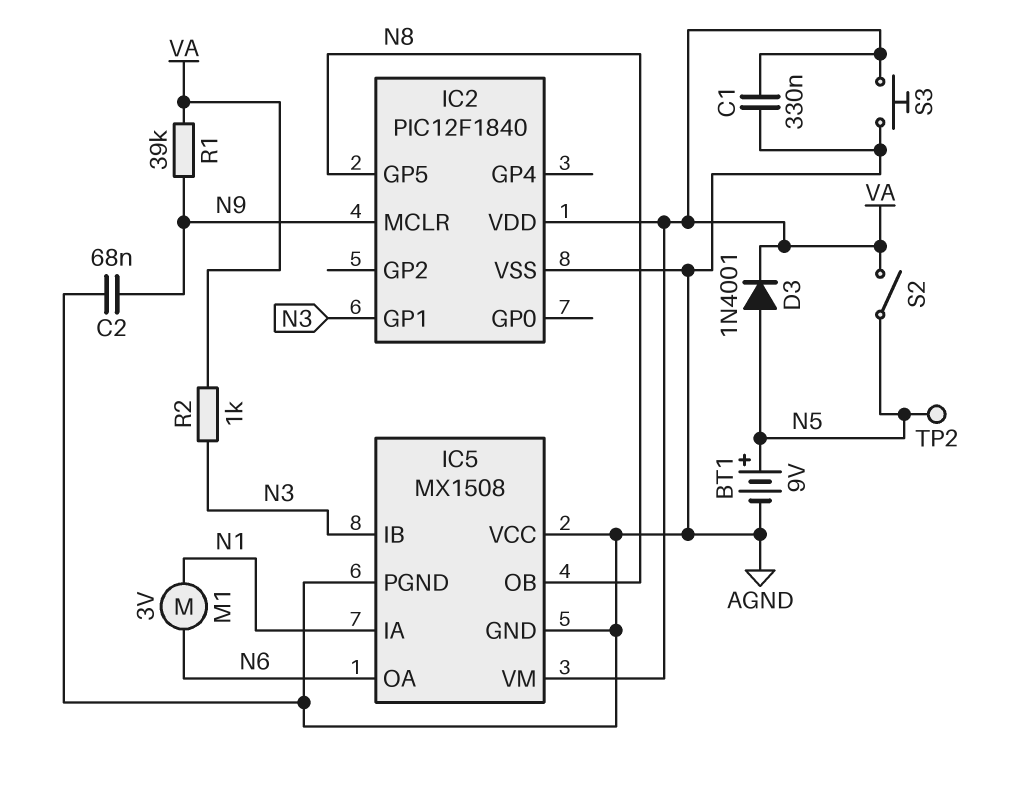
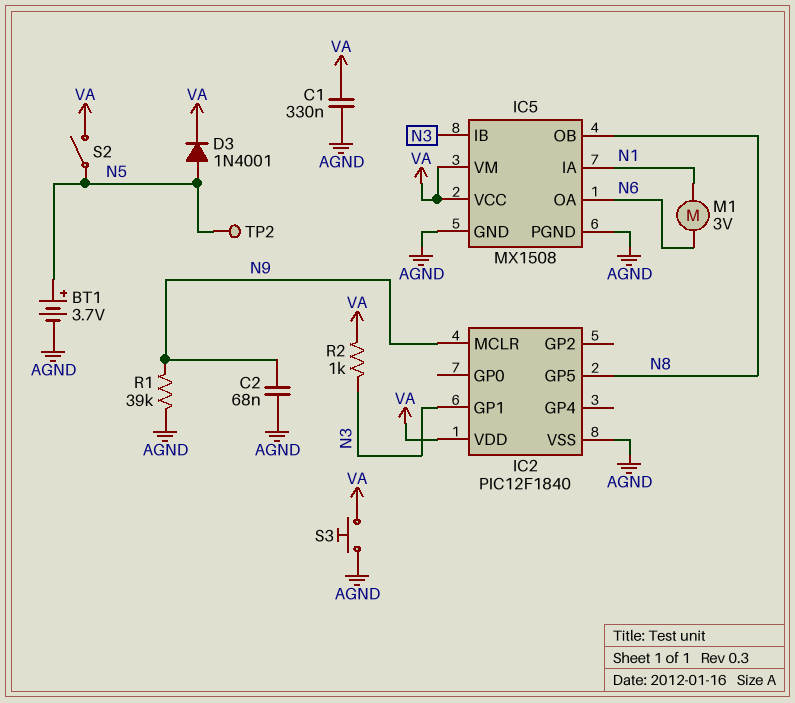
BT1: 9V (plus N5, minus AGND) -> 3.7V (plus N5, minus AGND)
IC5 pin VCC: AGND -> VA
R1: 39k (N9, VA) -> 39k (AGND, N9)

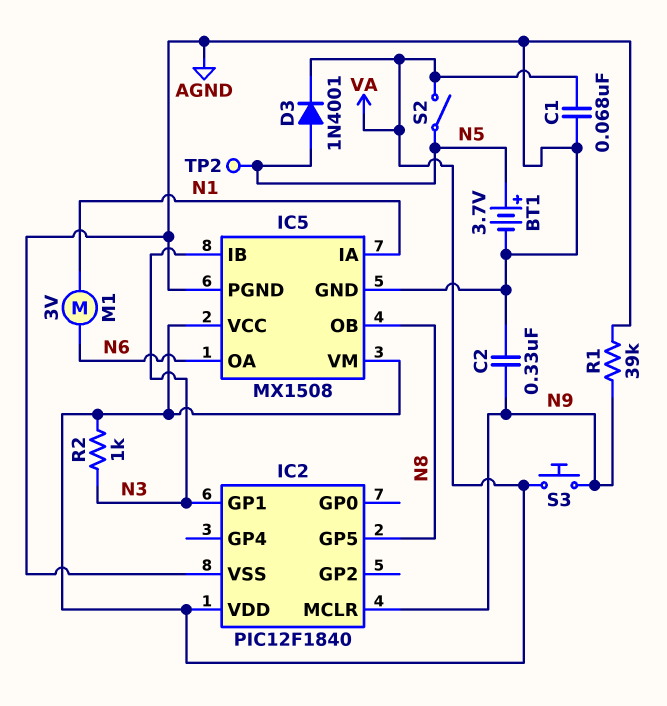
C1: 330nF (AGND, VA) -> 68nF (AGND, VA)
C2: 68nF (AGND, N9) -> 330nF (AGND, N9)
S3: button (AGND, VA) -> button (N9, VA)

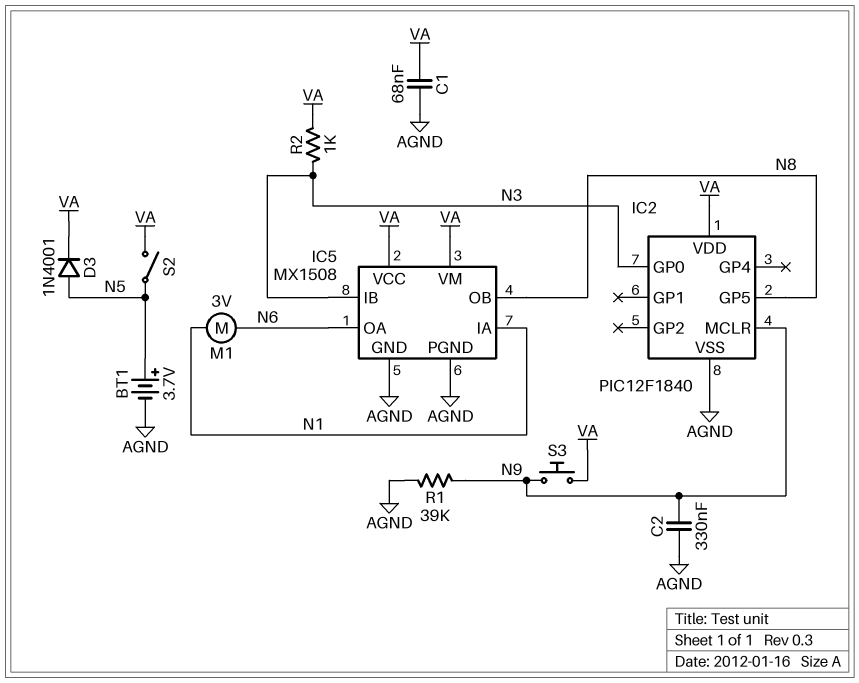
IC2 pin GP0: none -> N3
IC2 pin GP1: N3 -> none
TP2: test point (N5) -> none

